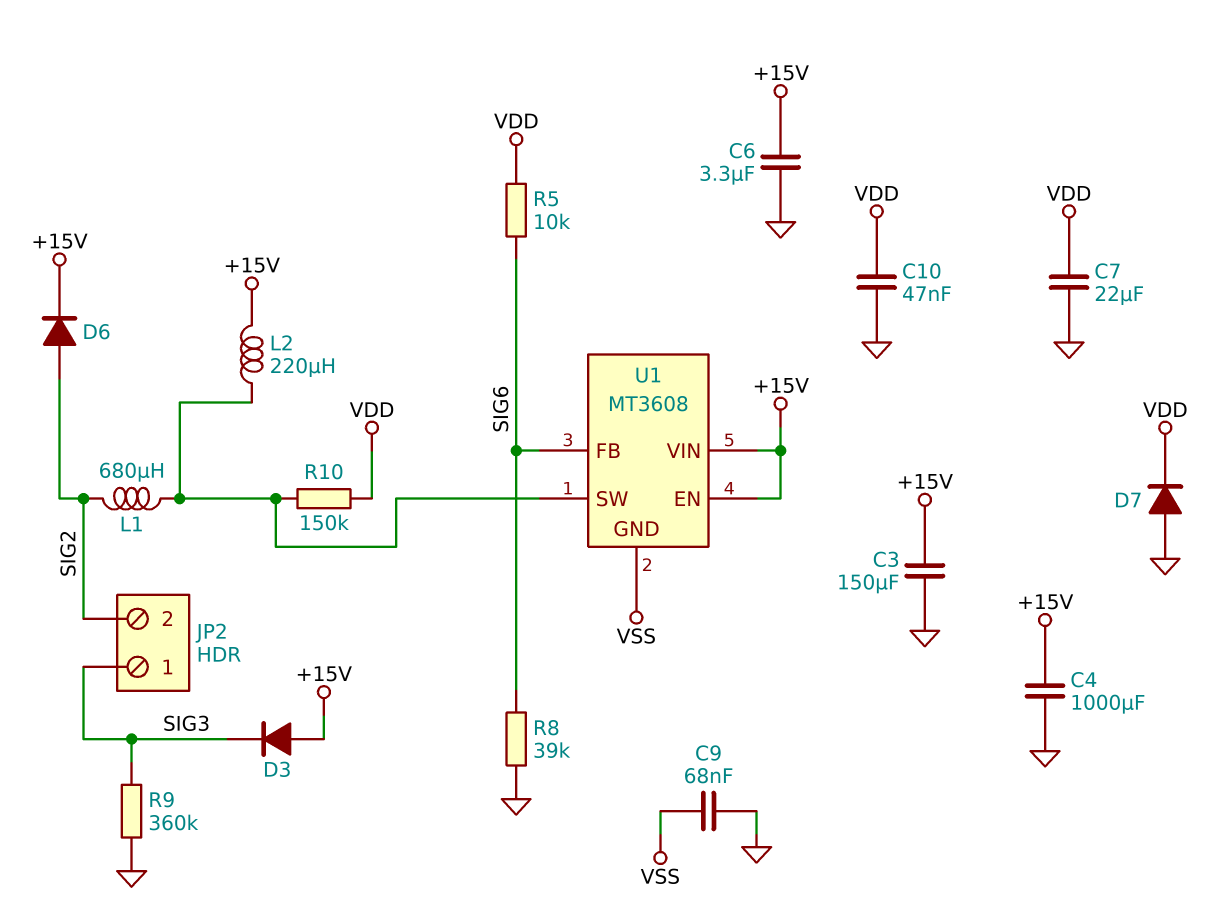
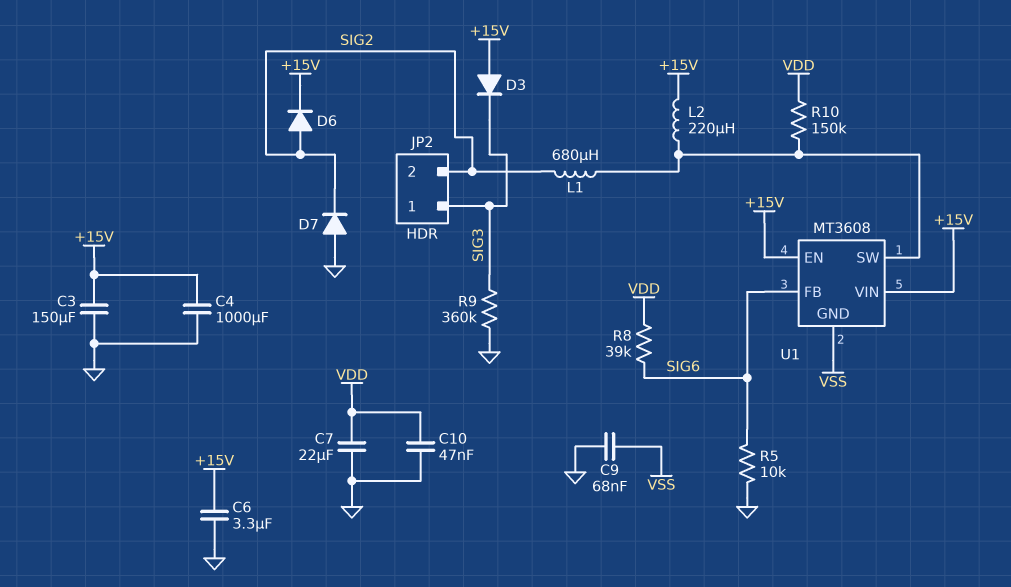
D7: diode (A GND, K VDD) -> diode (A GND, K SIG2)
R5: 10k (SIG6, VDD) -> 10k (GND, SIG6)
R8: 39k (GND, SIG6) -> 39k (SIG6, VDD)

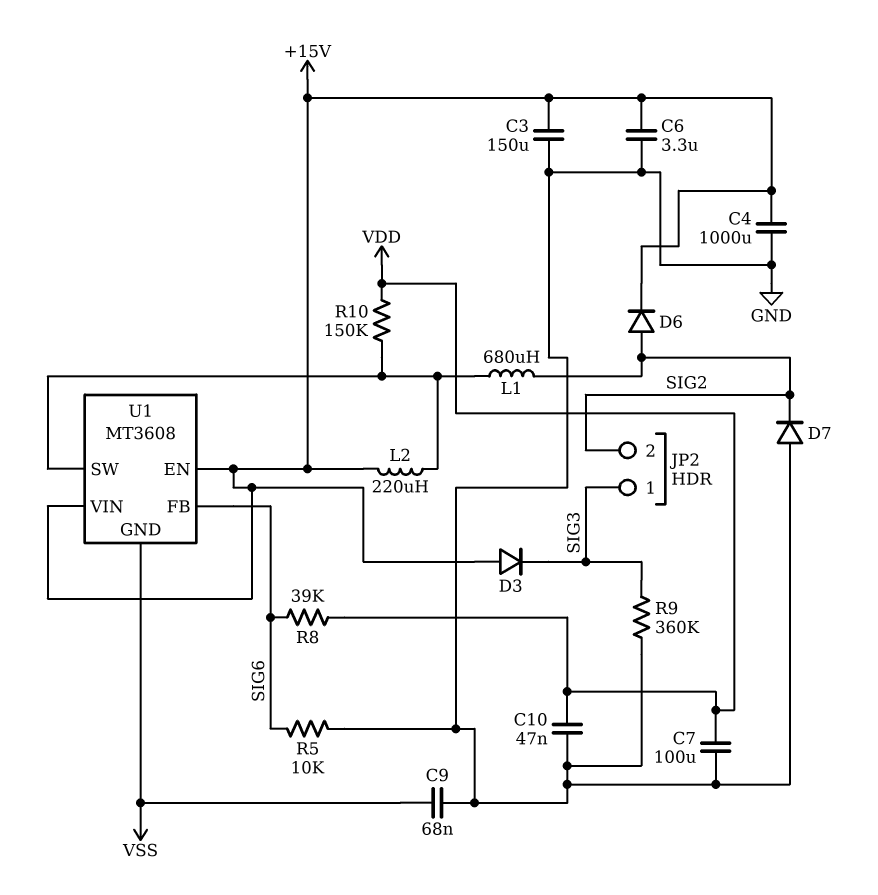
C7: 22uF (GND, VDD) -> 100uF (GND, VDD)

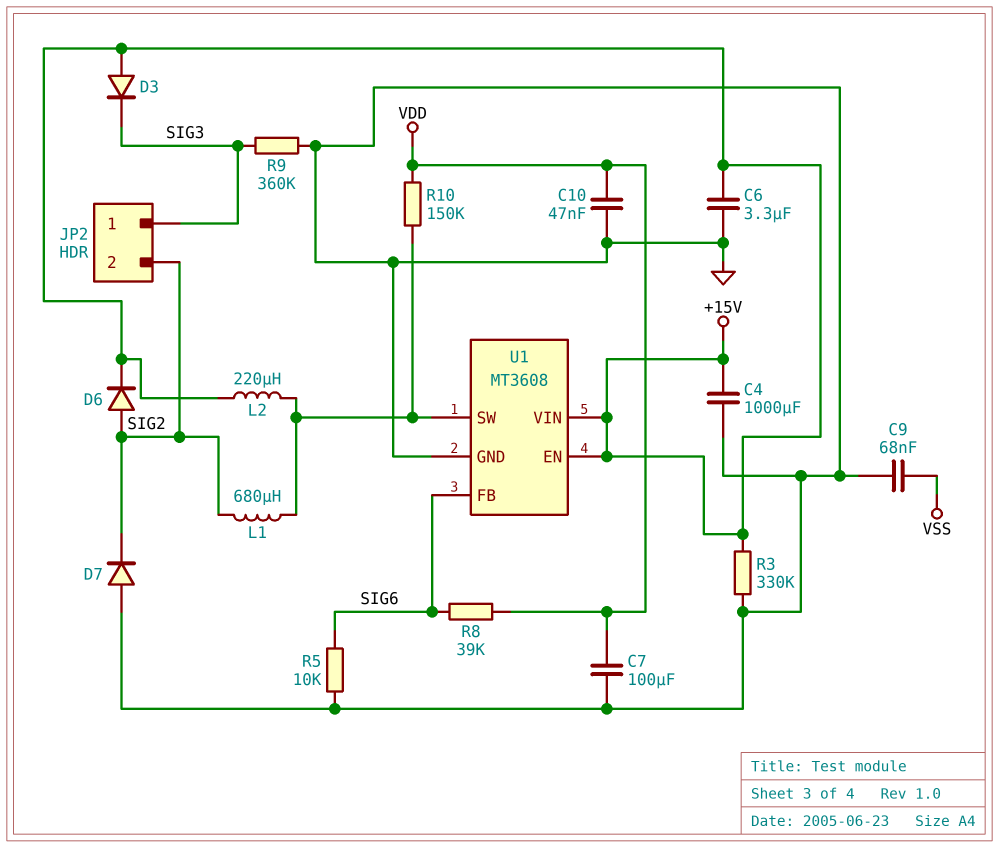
C3: 150uF (+15V, GND) -> none
R3: none -> 330k (+15V, GND)
U1 pin GND: VSS -> GND

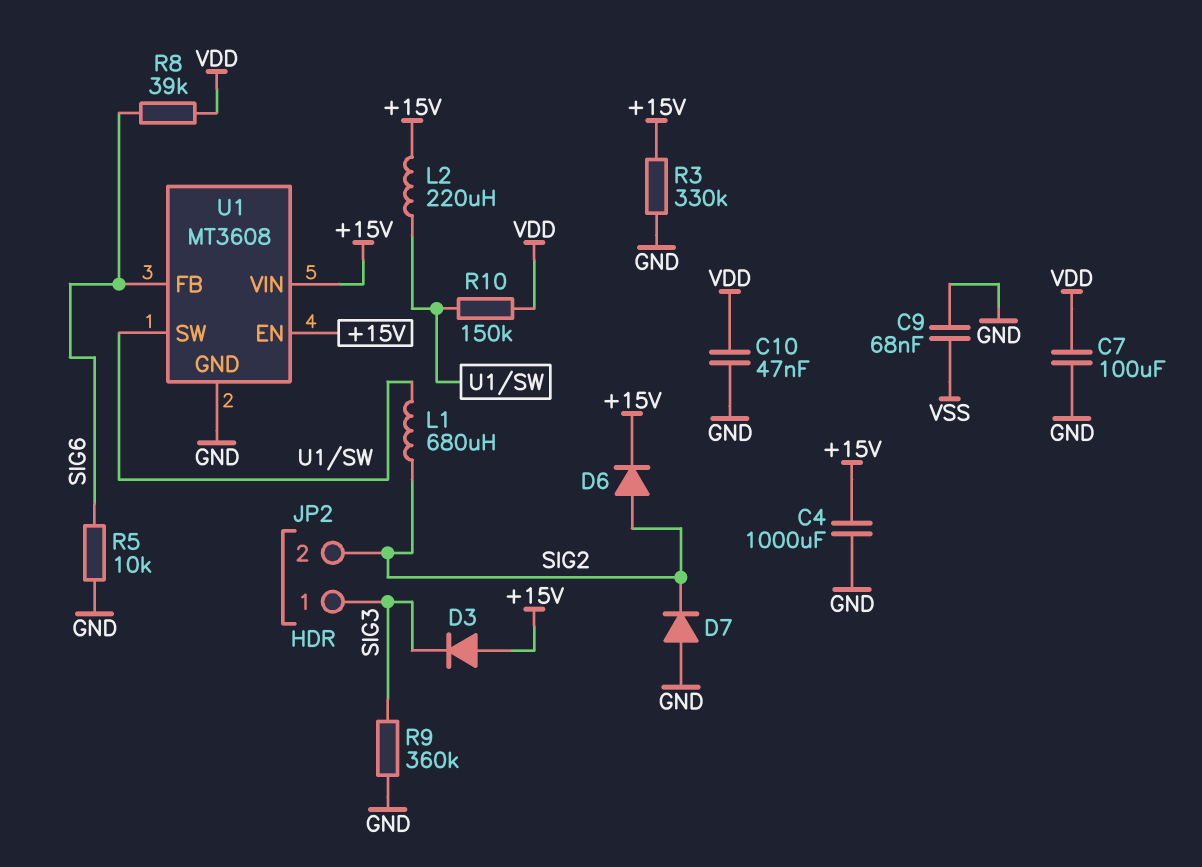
C6: 3.3uF (+15V, GND) -> none

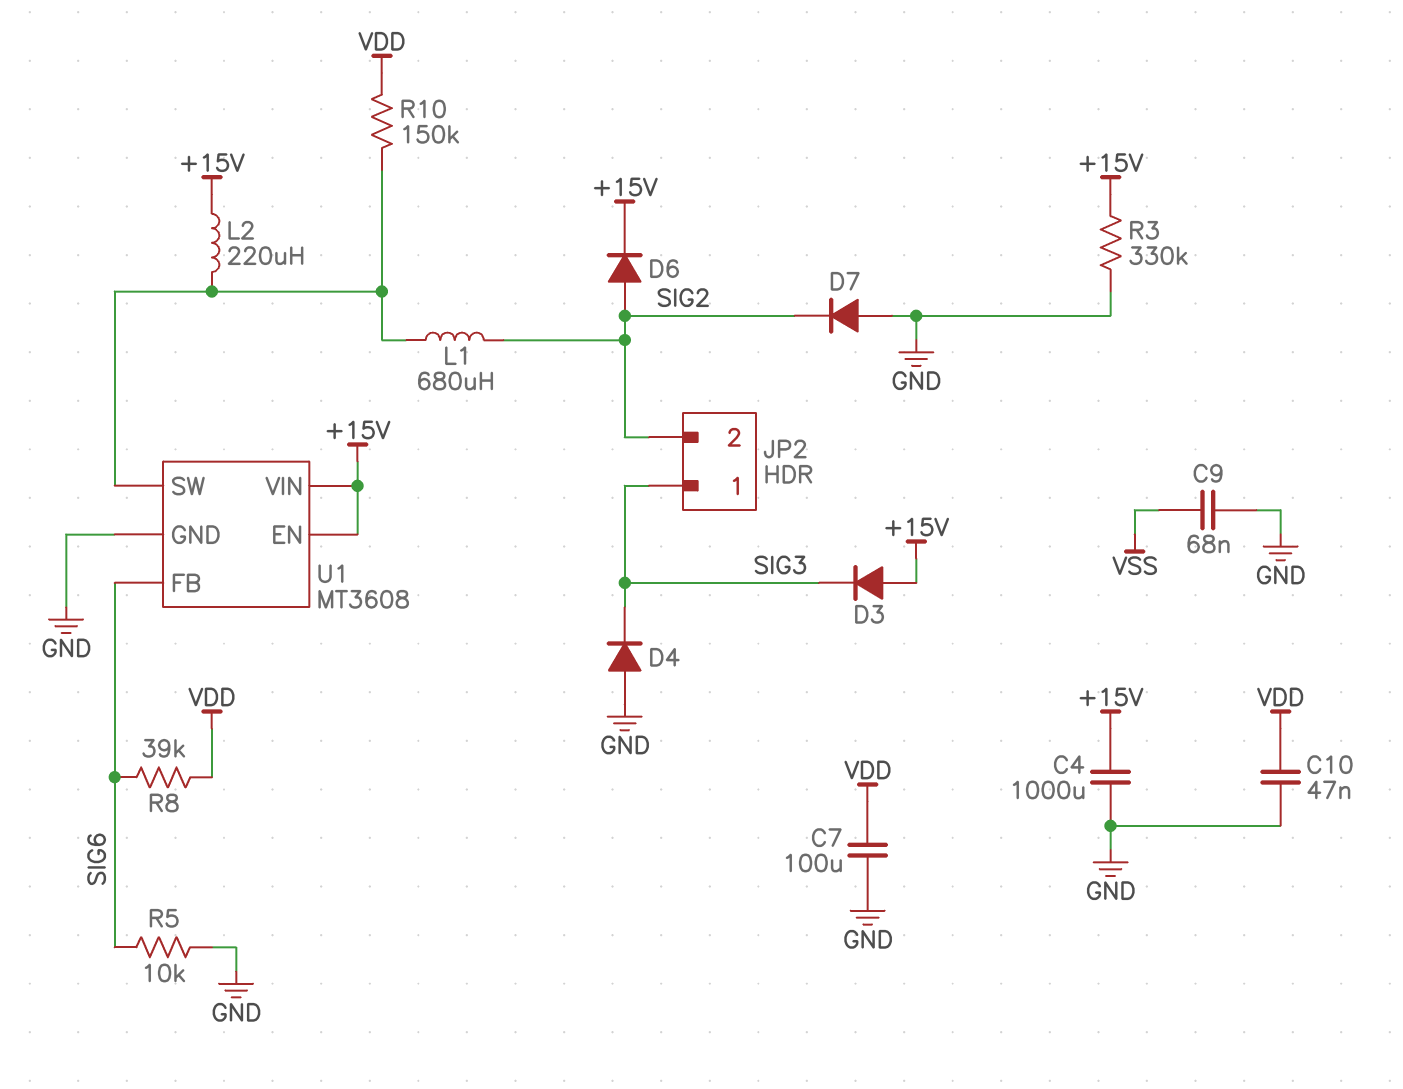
D4: none -> diode (A GND, K SIG3)
R9: 360k (GND, SIG3) -> none

